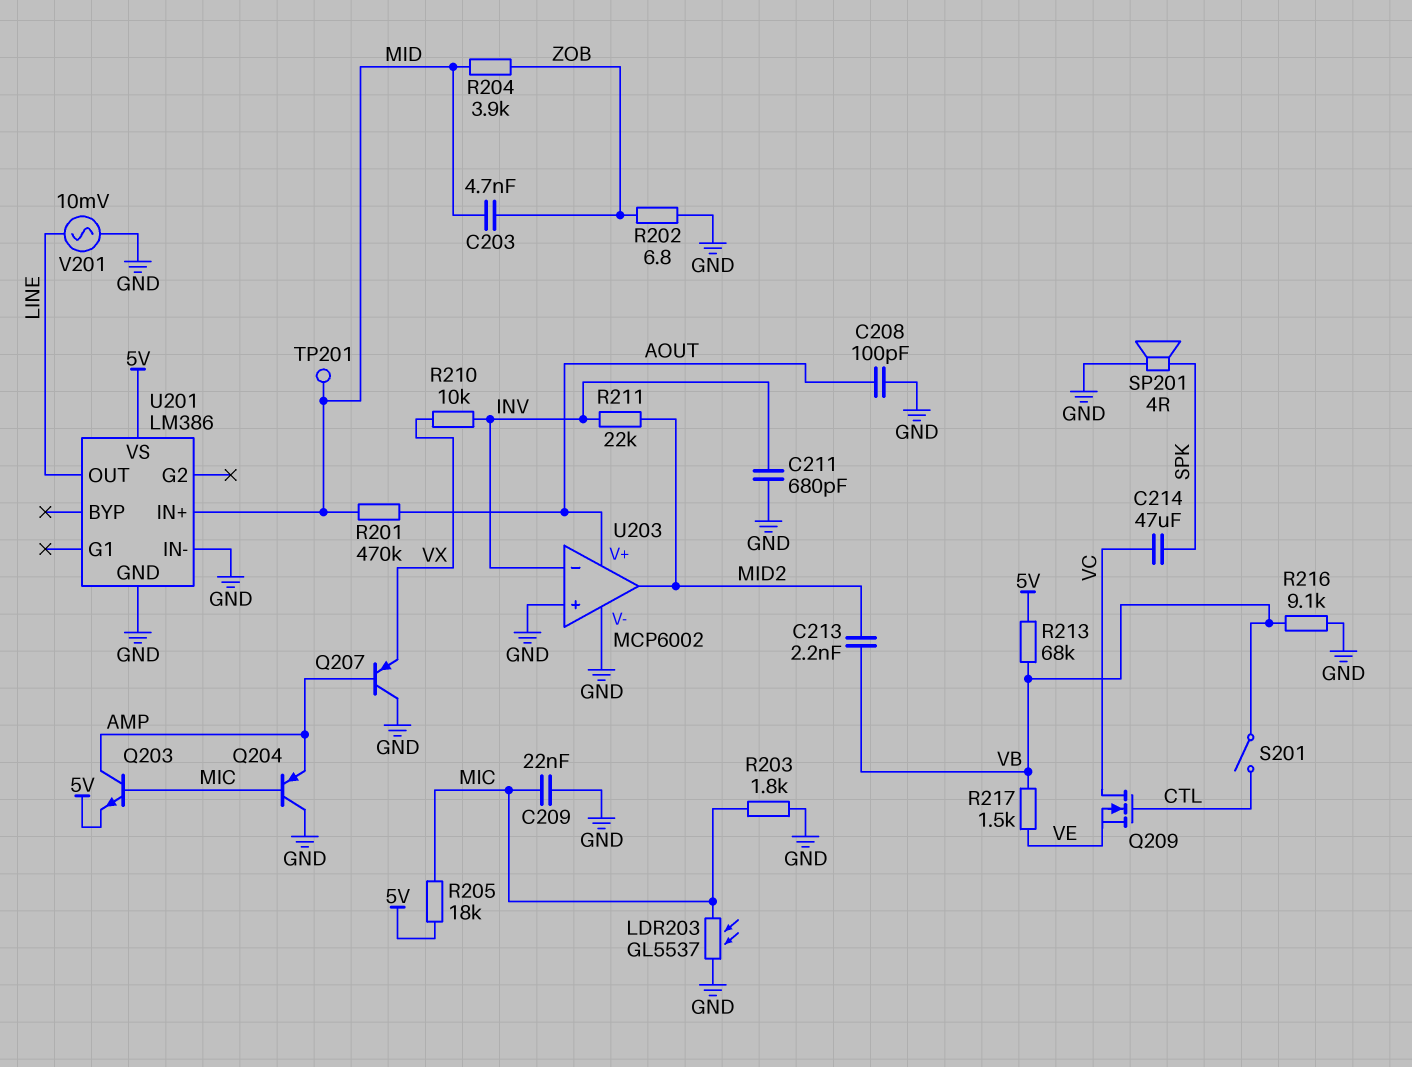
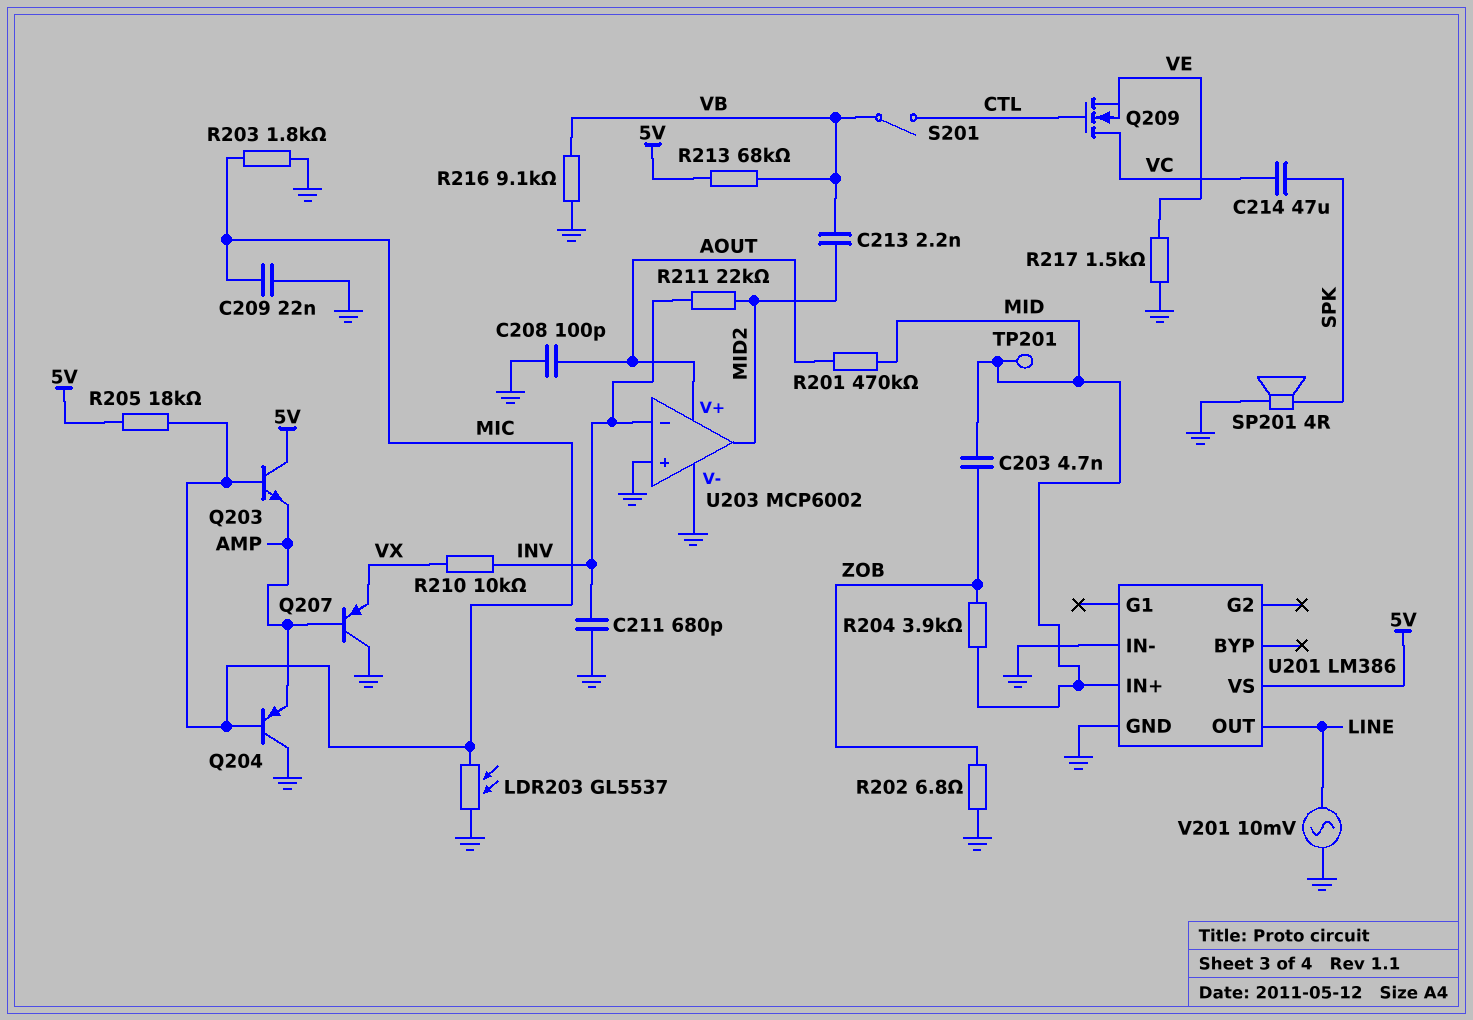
Q203: NPN (B MIC, C AMP, E 5V) -> NPN (B MIC, C 5V, E AMP)
R217: 1.5k (VB, VE) -> 1.5k (GND, VE)

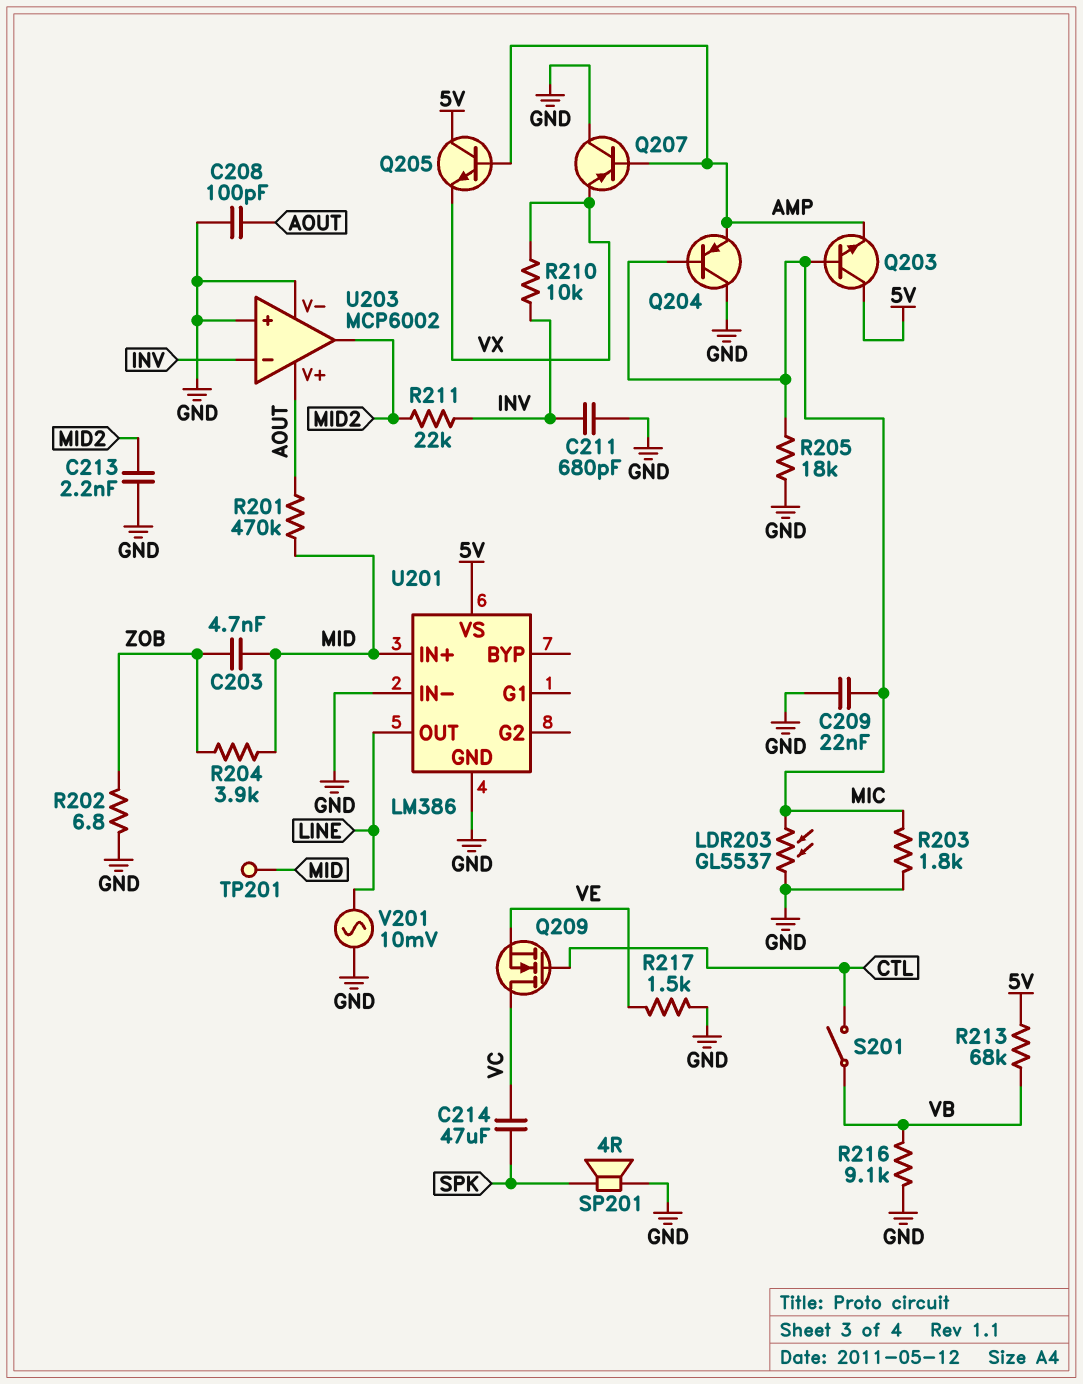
C213: 2.2nF (MID2, VB) -> 2.2nF (GND, MID2)
Q205: none -> NPN (B AMP, C 5V, E VX)
R205: 18k (5V, MIC) -> 18k (GND, MIC)

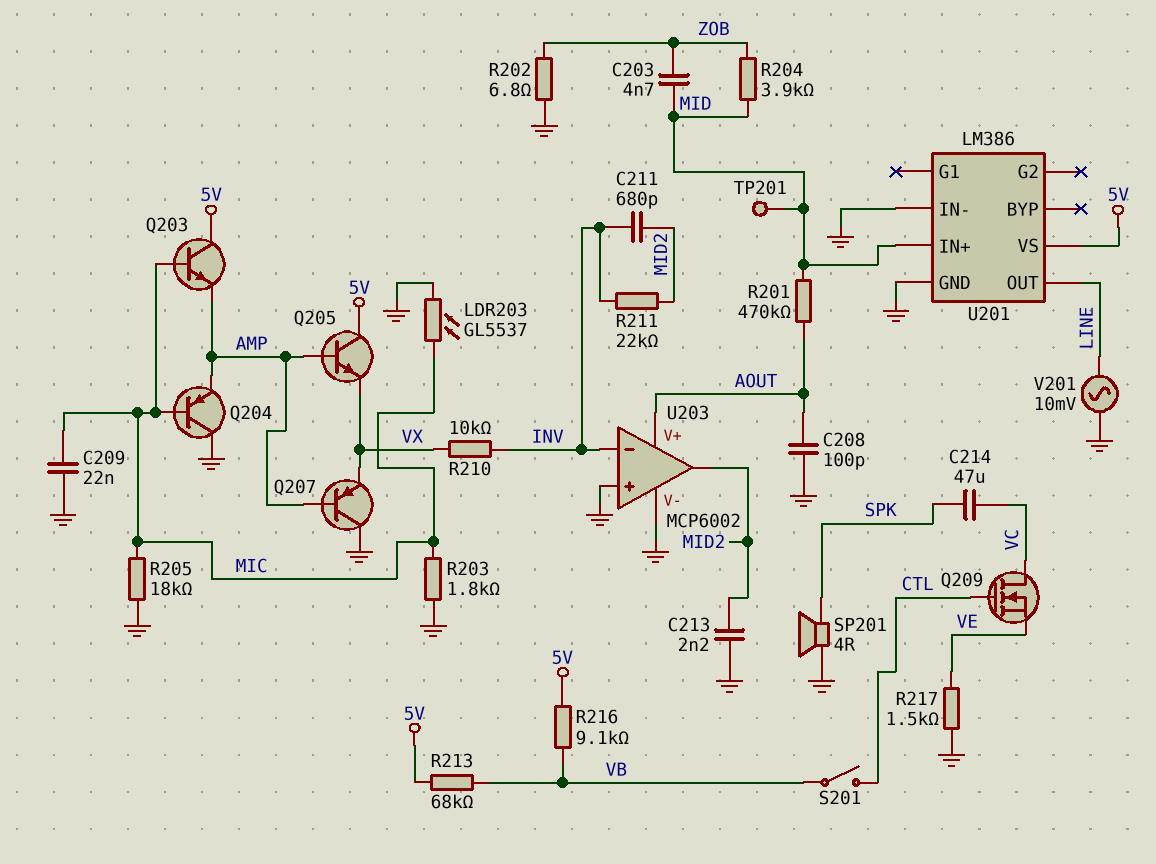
C211: 680pF (GND, INV) -> 680pF (INV, MID2)
R216: 9.1k (GND, VB) -> 9.1k (5V, VB)

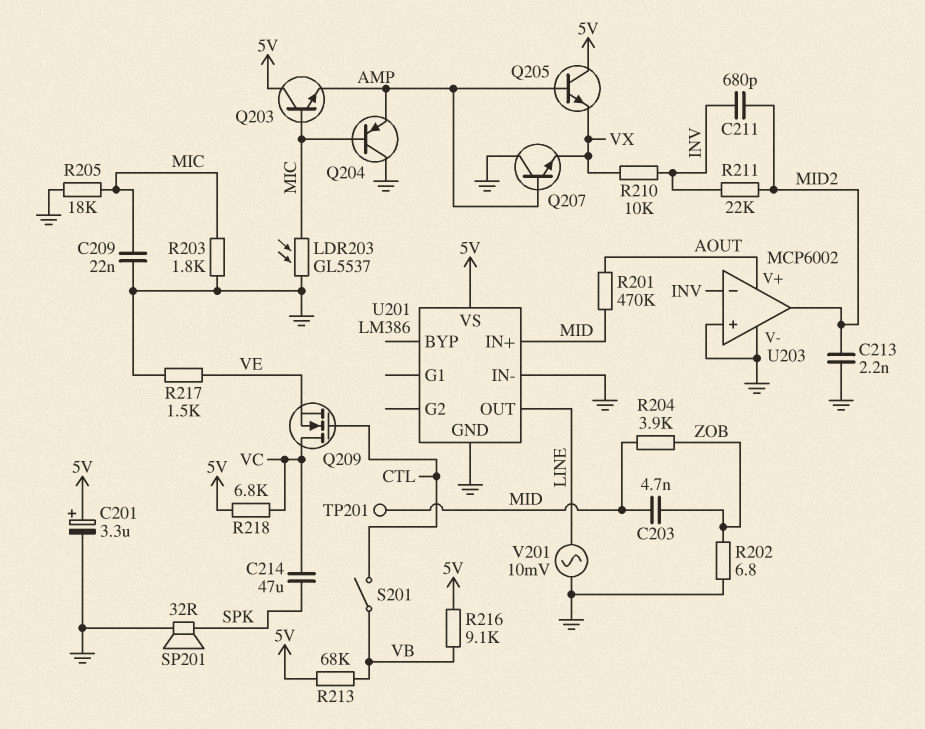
C201: none -> 3.3uF (plus 5V, minus GND)
C208: 100pF (AOUT, GND) -> none
Q207: PNP (B AMP, C GND, E VX) -> NPN (B AMP, C GND, E VX)
R218: none -> 6.8k (5V, VC)
SP201: speaker 4R (GND, SPK) -> speaker 32R (GND, SPK)

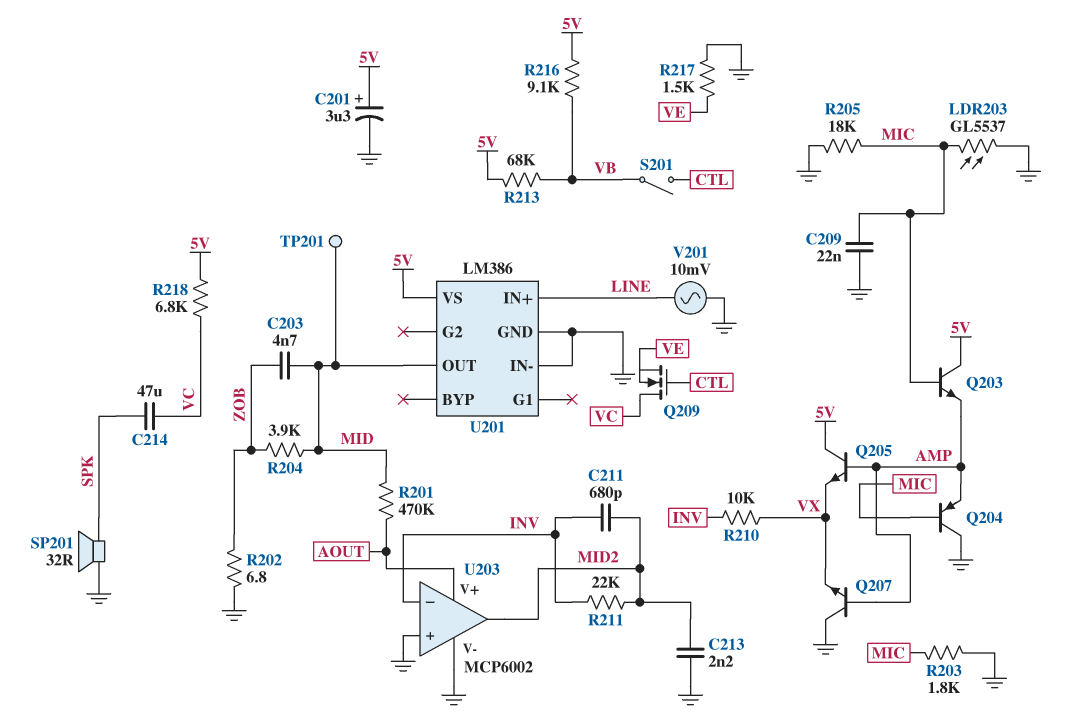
U201 pin IN+: MID -> LINE
U201 pin OUT: LINE -> MID

